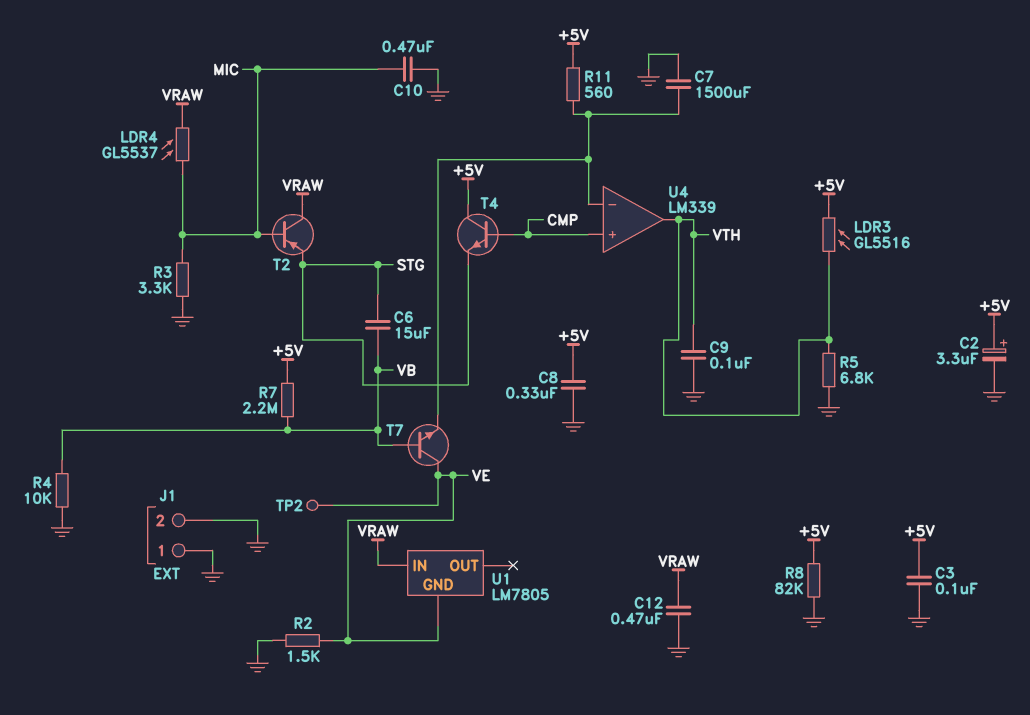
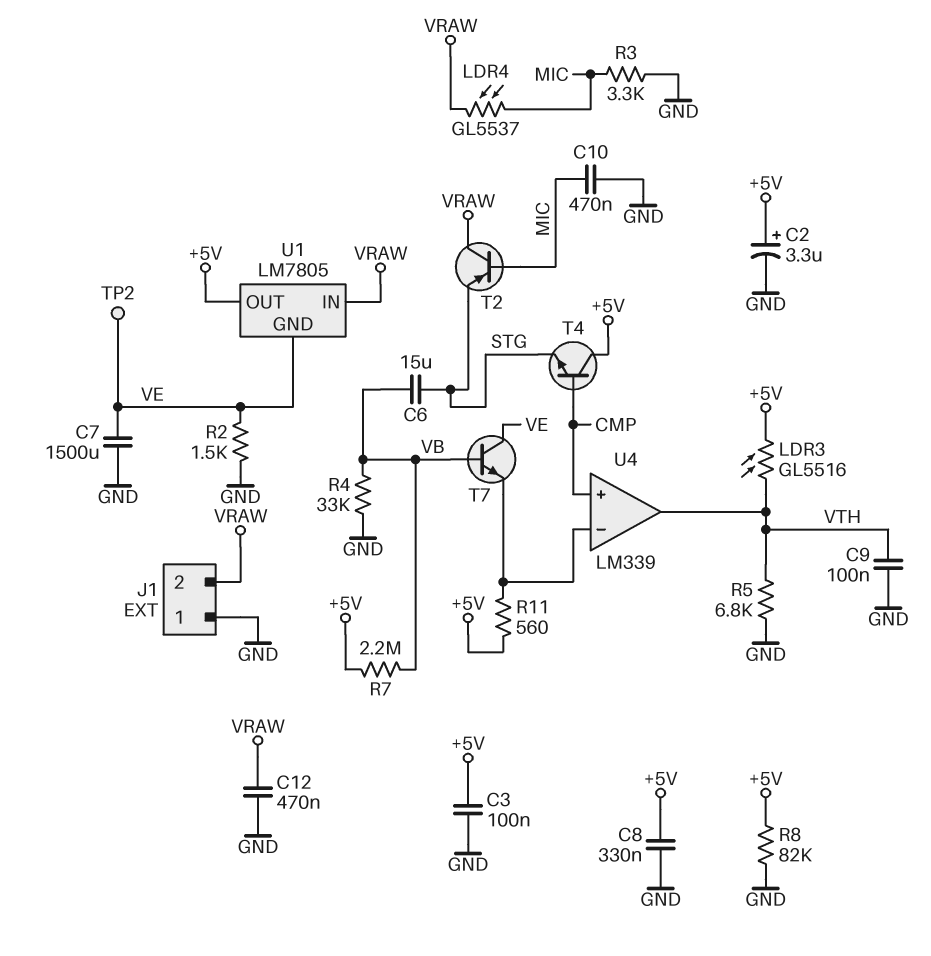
C7: 1500uF (GND, U4/in-) -> 1500uF (GND, VE)
J1 pin 2: GND -> VRAW
R4: 10k (GND, VB) -> 33k (GND, VB)
U1 pin OUT: none -> +5V

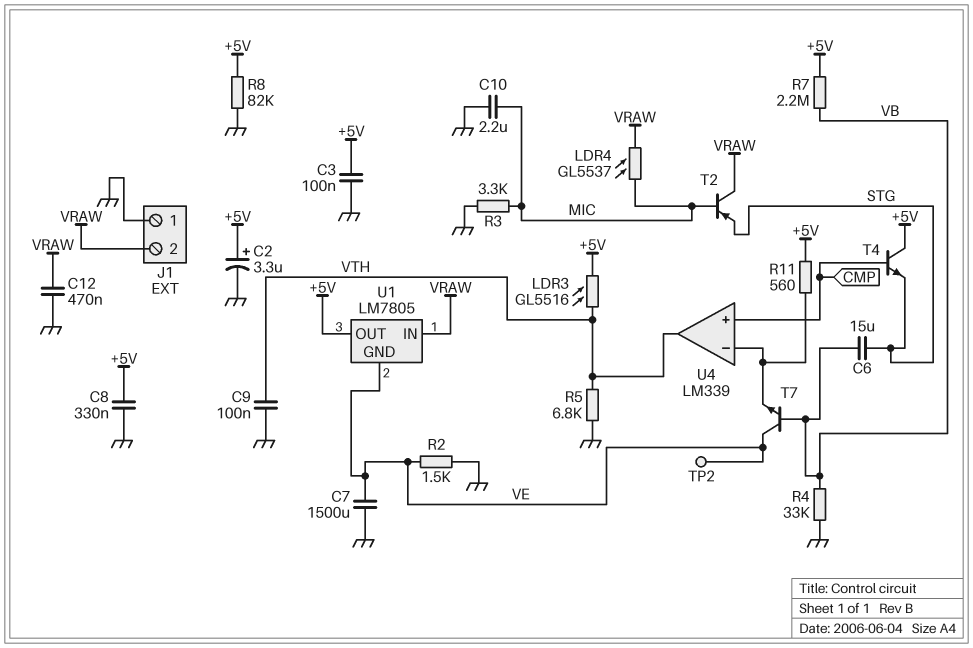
C10: 470nF (GND, MIC) -> 2.2uF (GND, MIC)

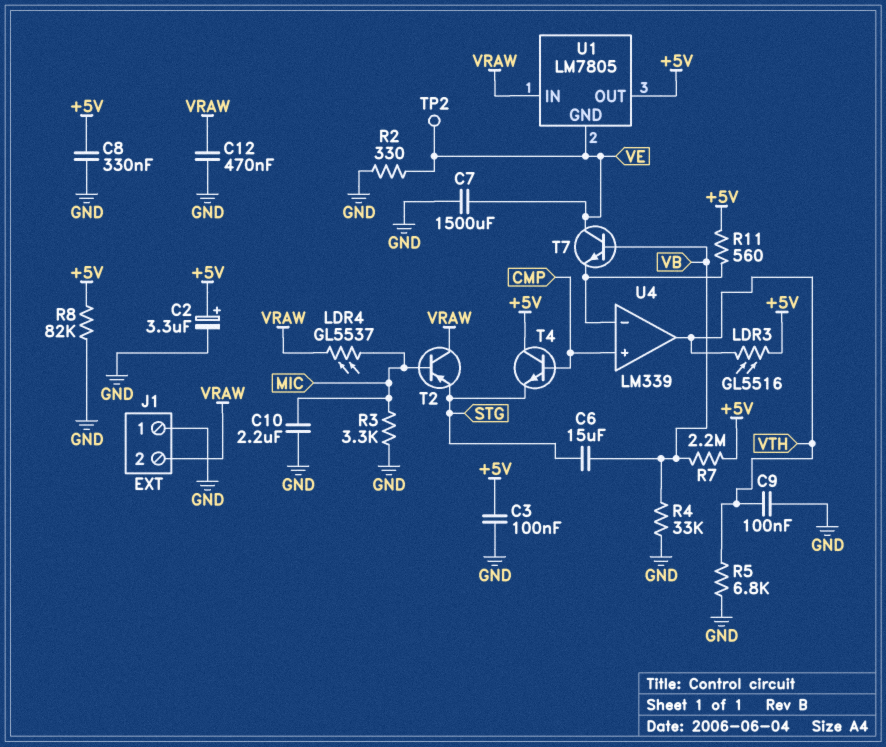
R2: 1.5k (GND, VE) -> 330 (GND, VE)

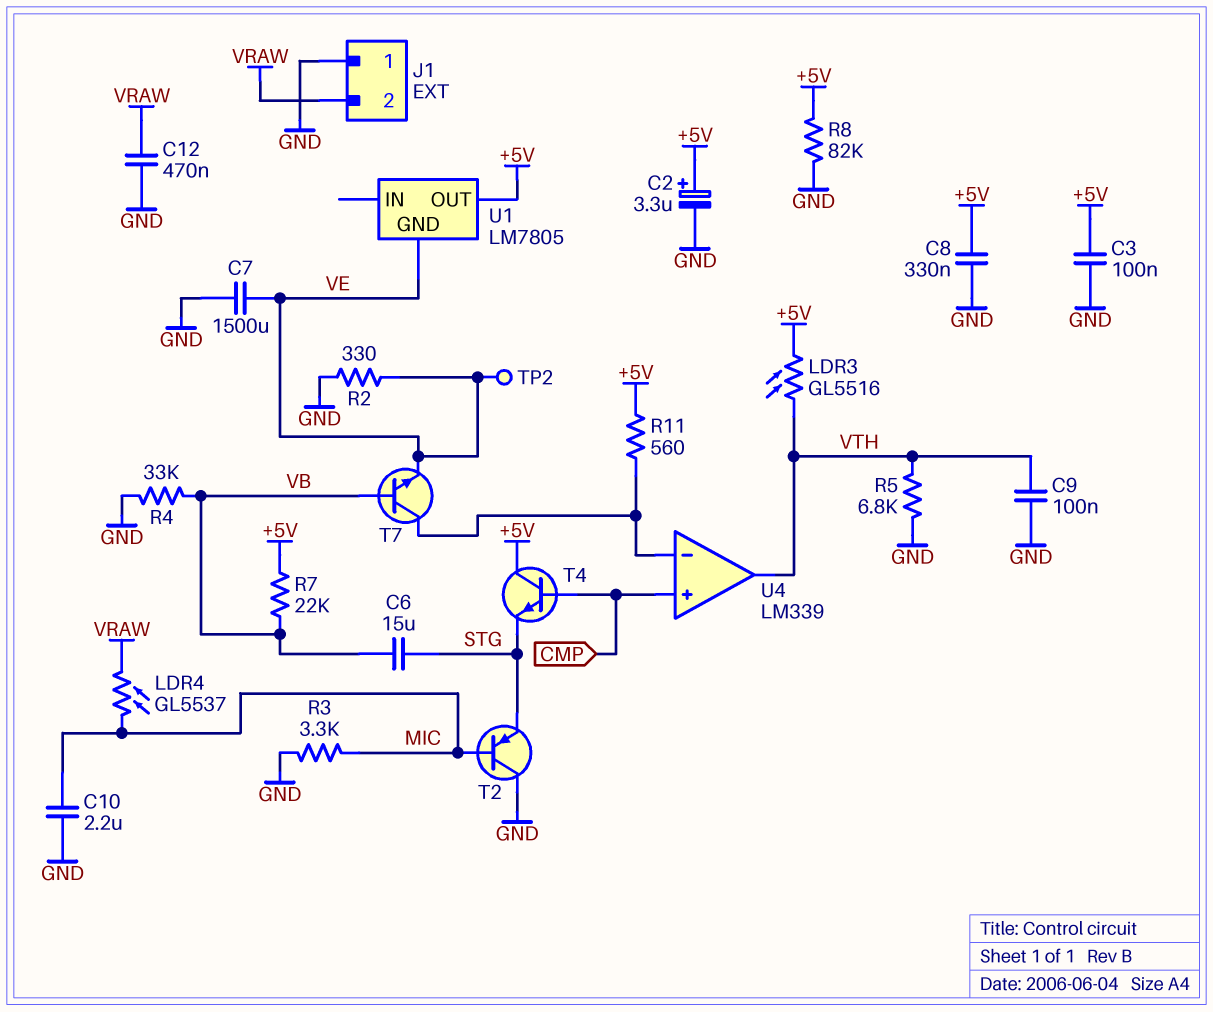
R7: 2.2M (+5V, VB) -> 22k (+5V, VB)
T2: PNP (B MIC, C VRAW, E STG) -> PNP (B MIC, C GND, E STG)
T7: NPN (B VB, C VE, E U4/in-) -> NPN (B VB, C U4/in-, E VE)
U1 pin IN: VRAW -> none

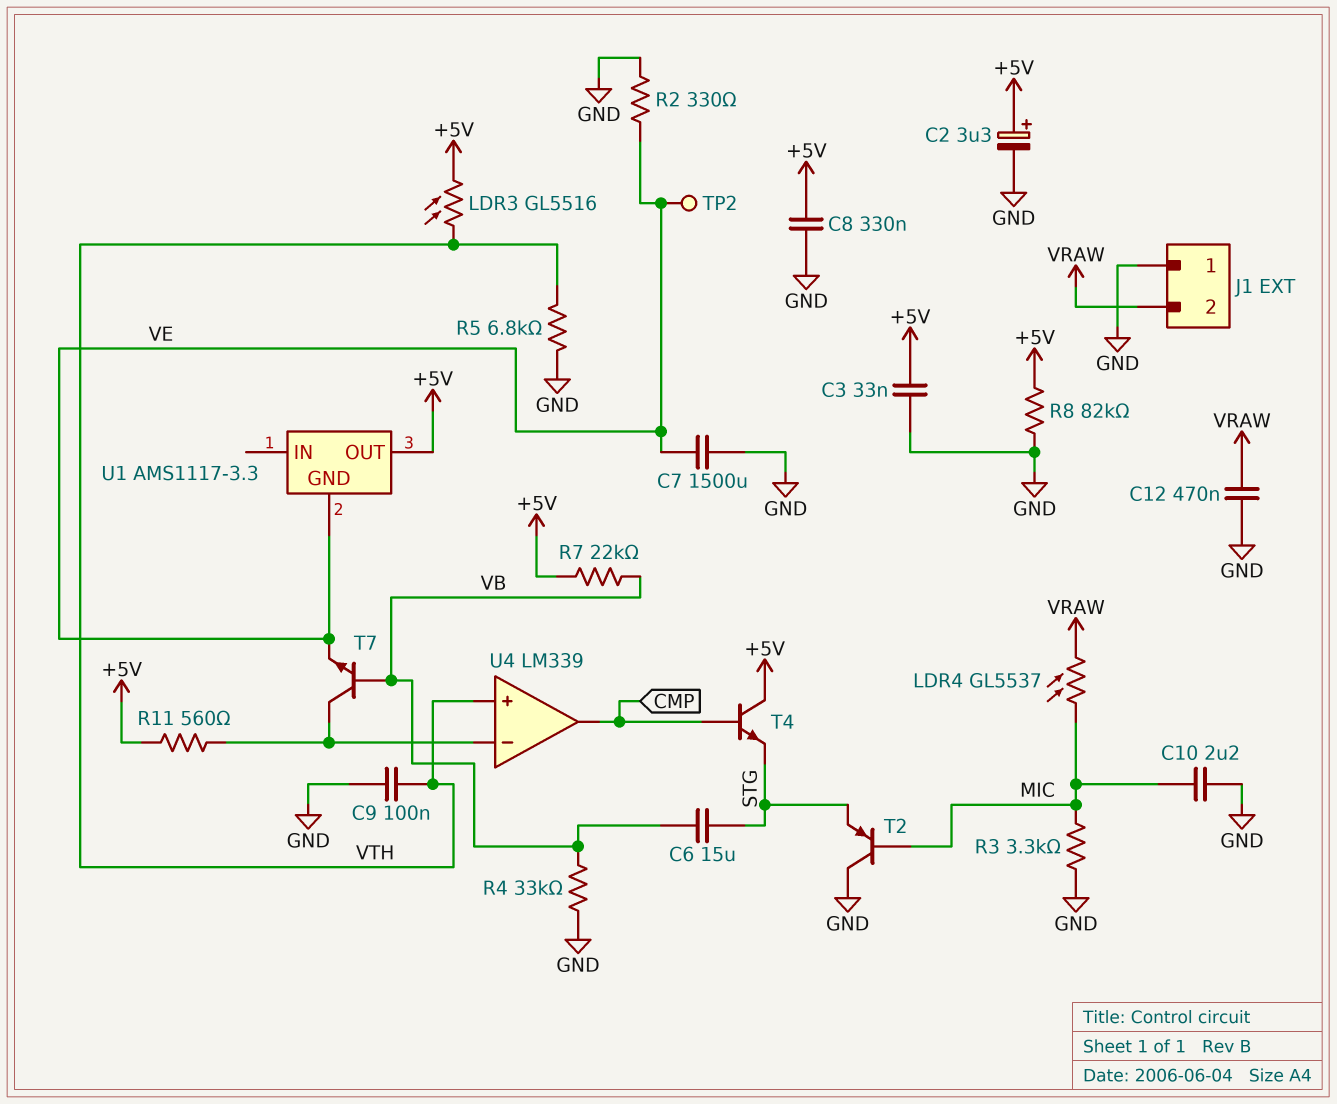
C3: 100nF (+5V, GND) -> 33nF (+5V, GND)
U1: LM7805 -> AMS1117-3.3
U4 pin in+: CMP -> VTH
U4 pin out: VTH -> CMP

